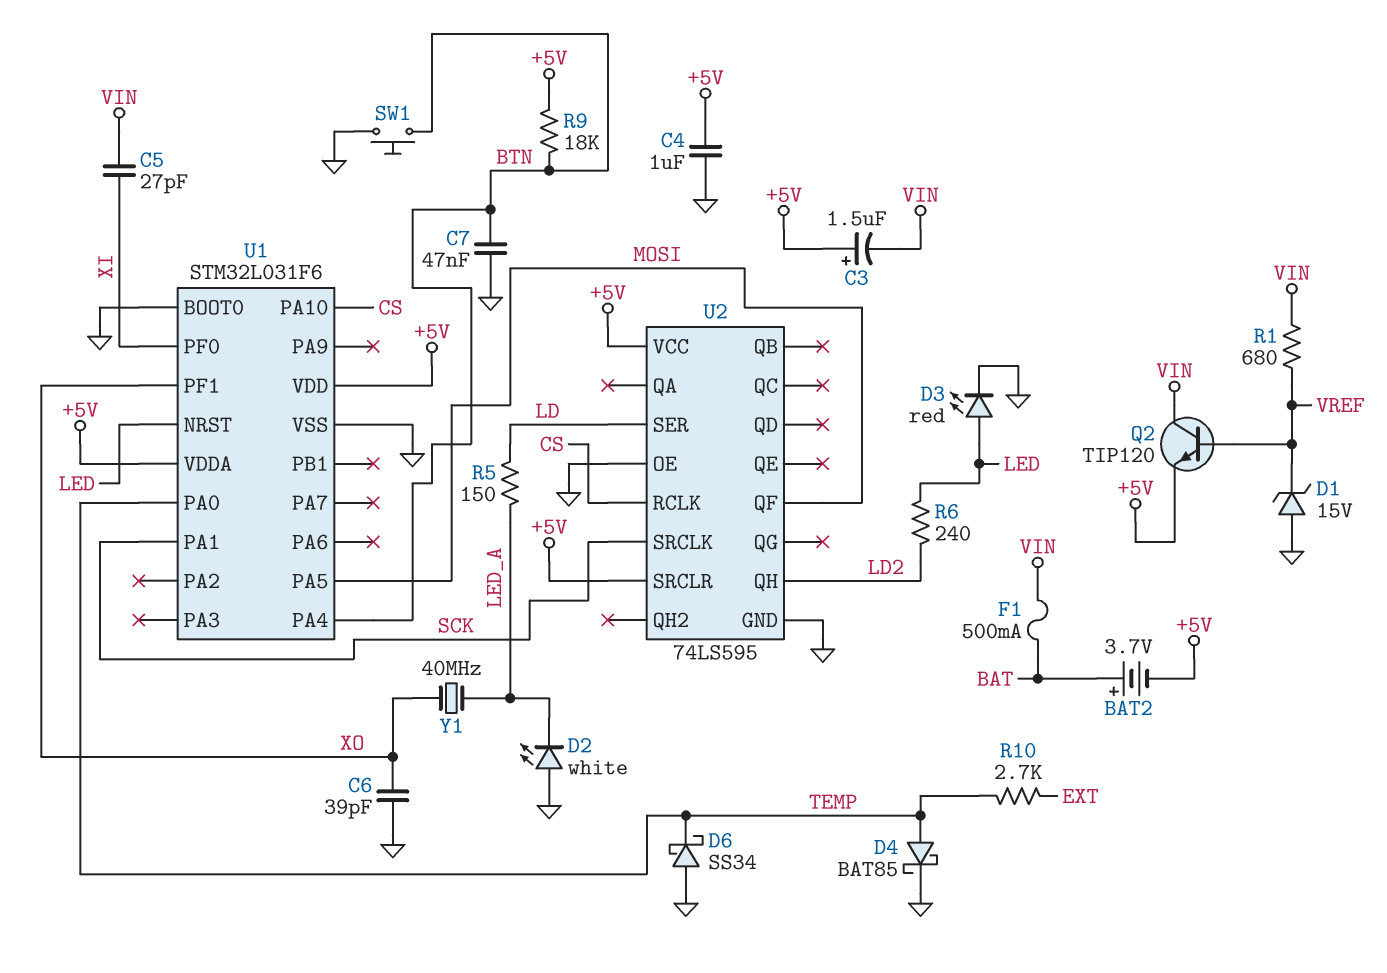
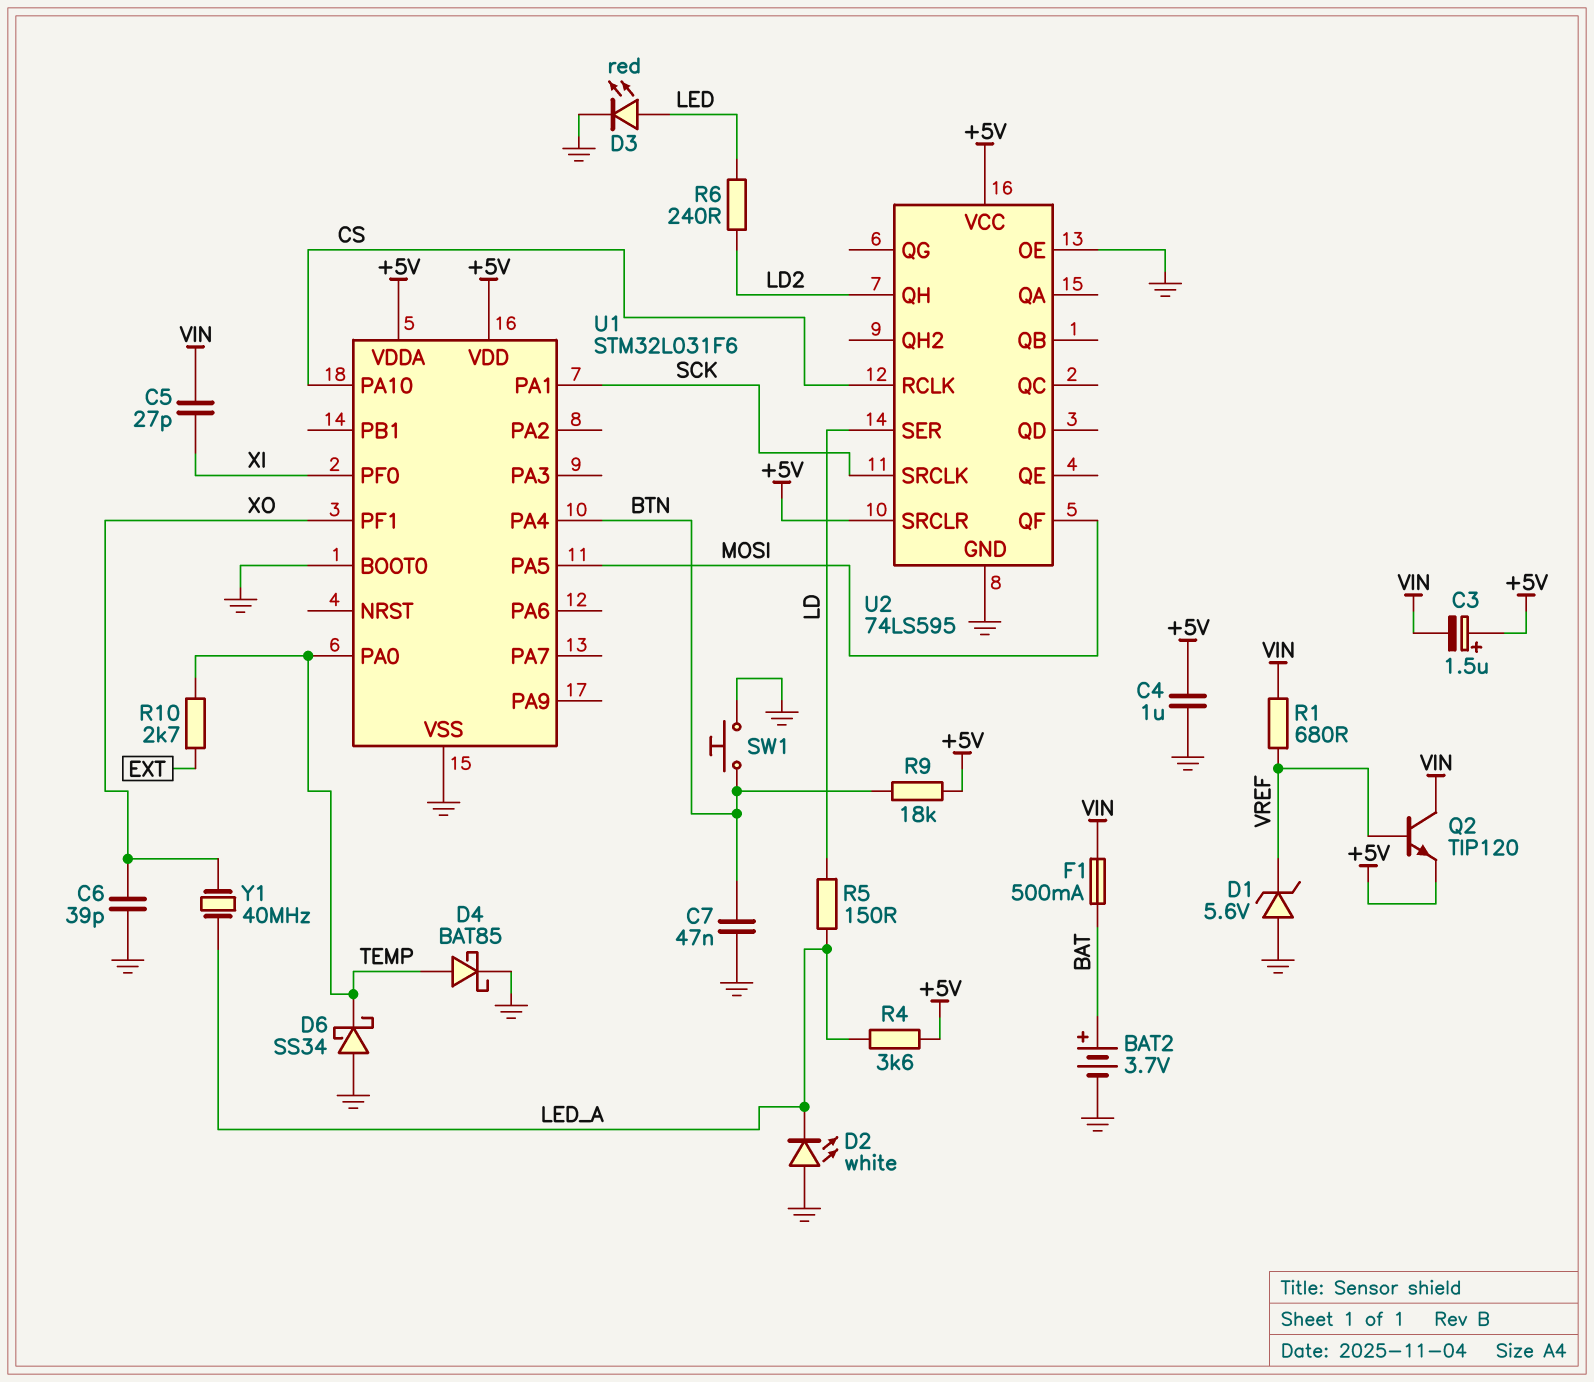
BAT2: 3.7V (plus BAT, minus +5V) -> 3.7V (plus BAT, minus GND)
D1: zener 15V (A GND, K VREF) -> zener 5.6V (A GND, K VREF)
R4: none -> 3.6k (+5V, LED_A)
U1 pin NRST: LED -> none

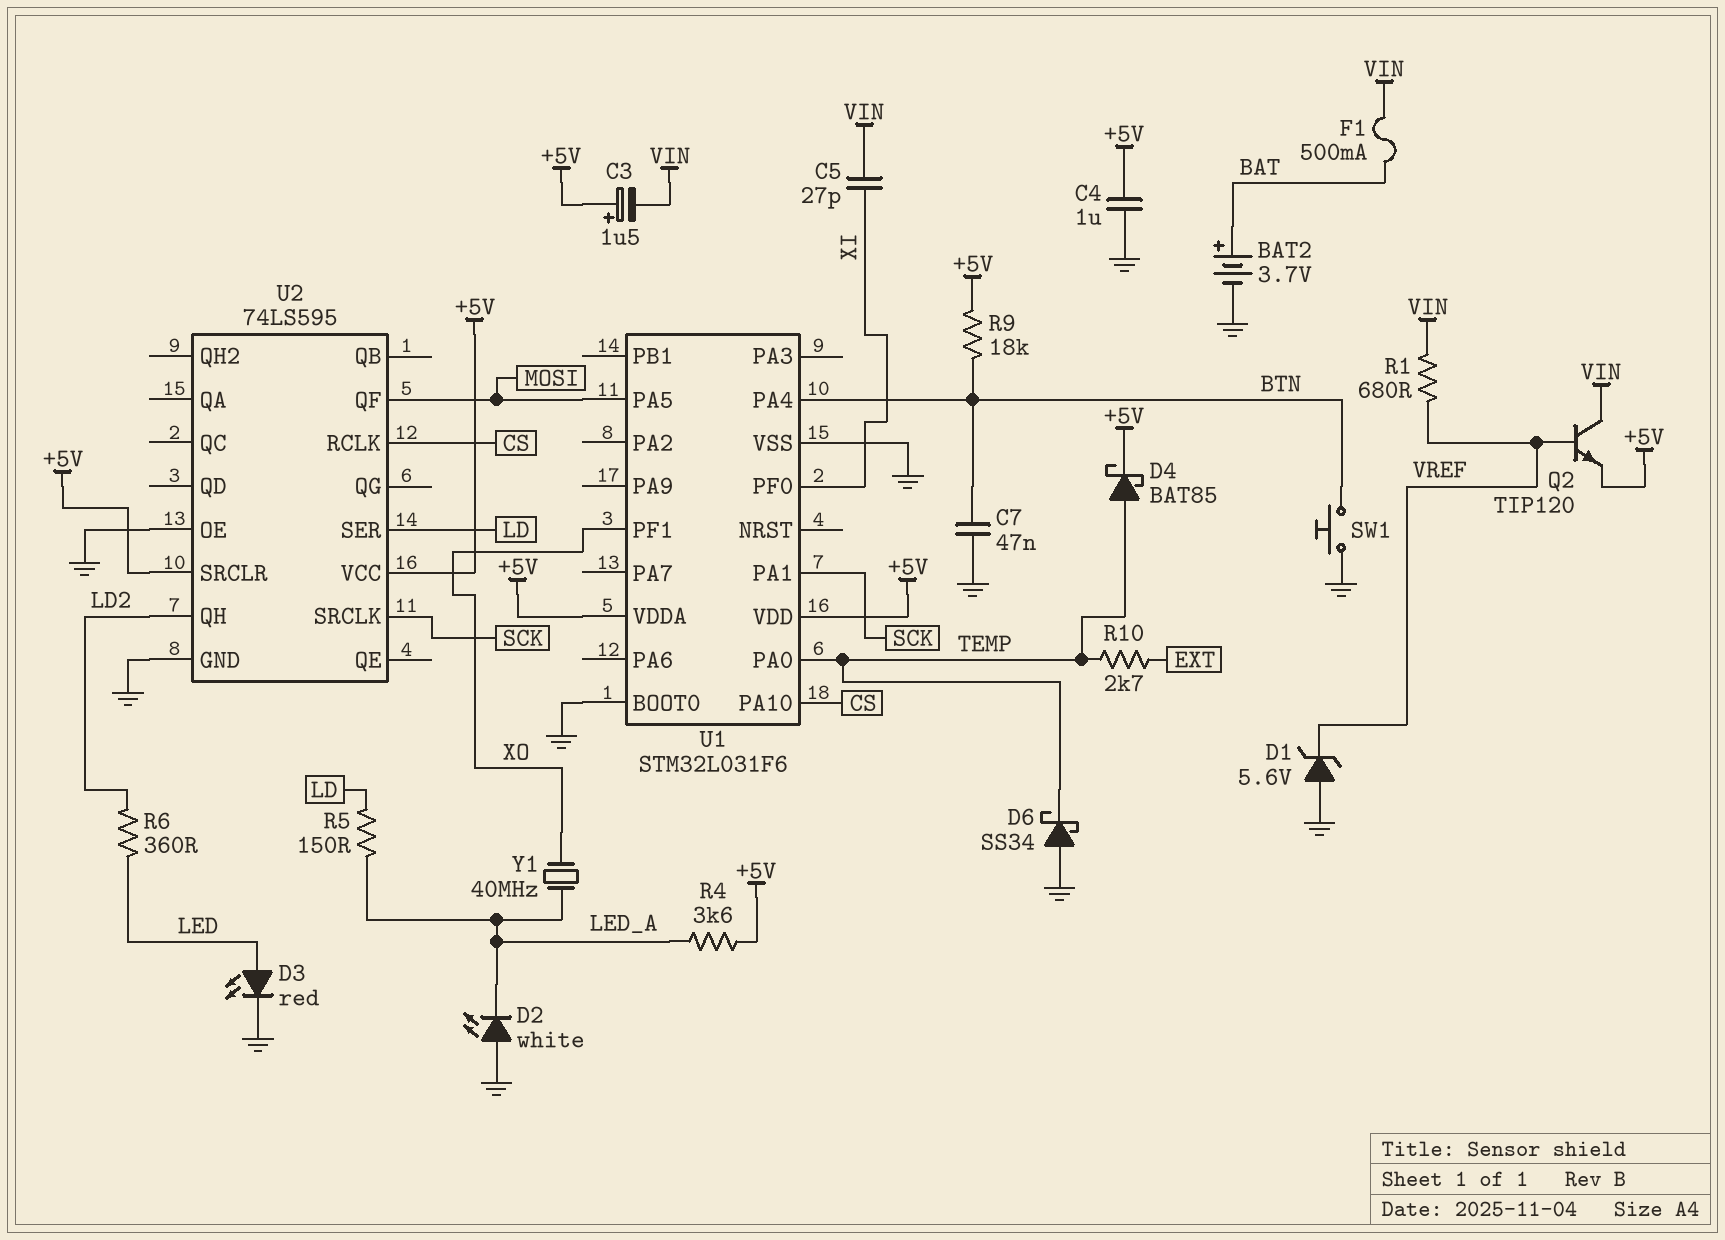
C6: 39pF (GND, XO) -> none
D4: schottky BAT85 (A TEMP, K GND) -> schottky BAT85 (A TEMP, K +5V)
R6: 240 (LD2, LED) -> 360 (LD2, LED)

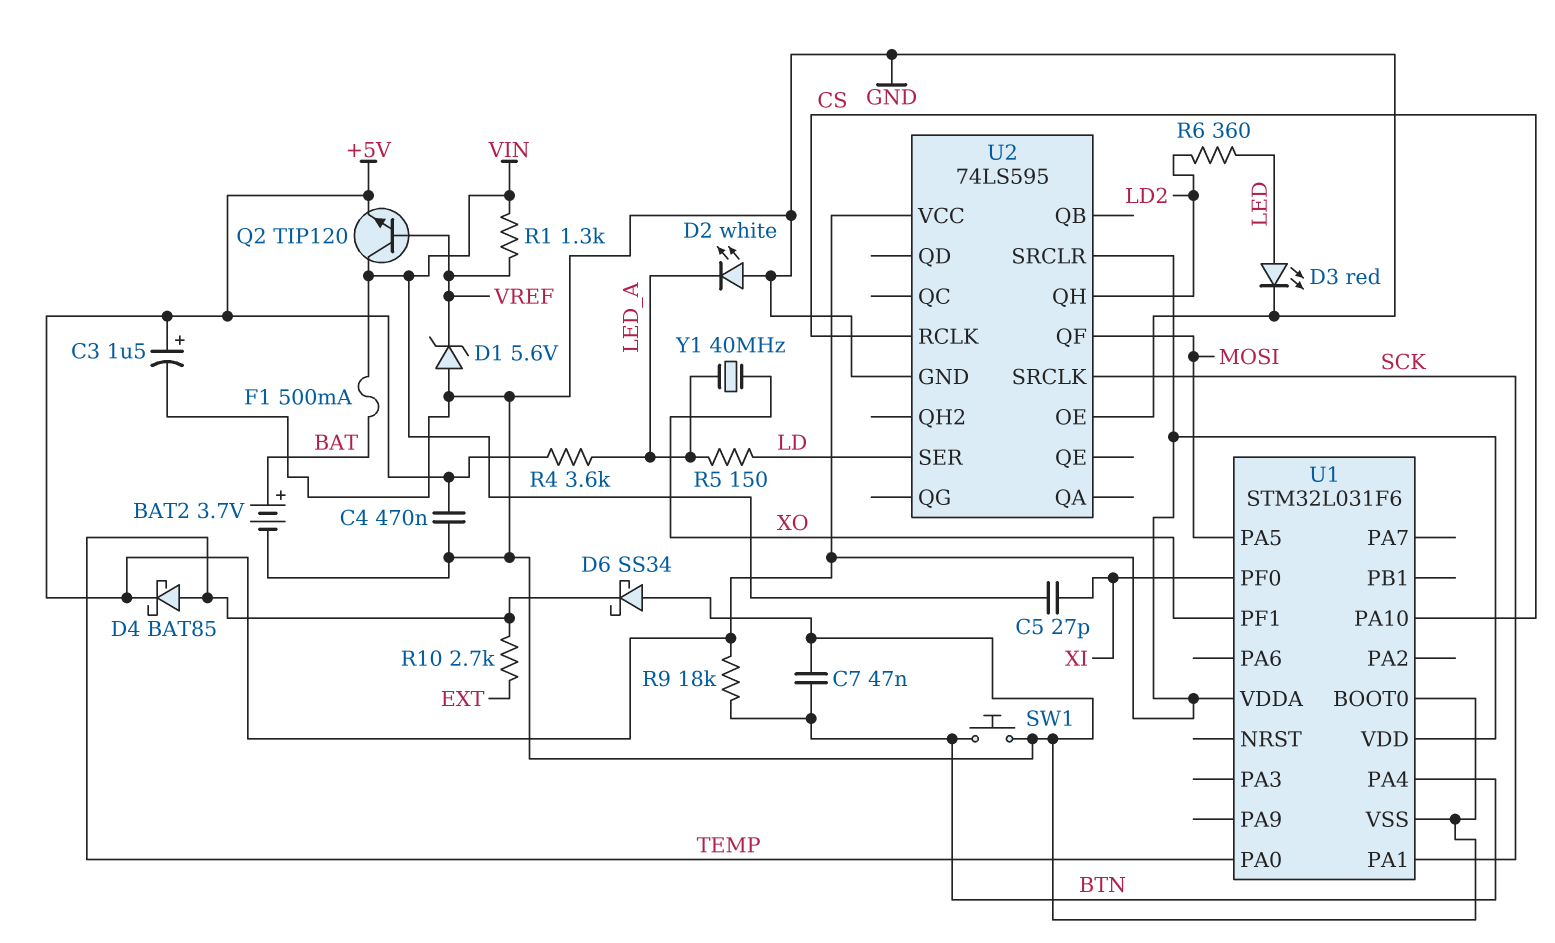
C3: 1.5uF (plus +5V, minus VIN) -> 1.5uF (plus +5V, minus GND)
C4: 1uF (+5V, GND) -> 470nF (+5V, GND)
R1: 680 (VIN, VREF) -> 1.3k (VIN, VREF)

